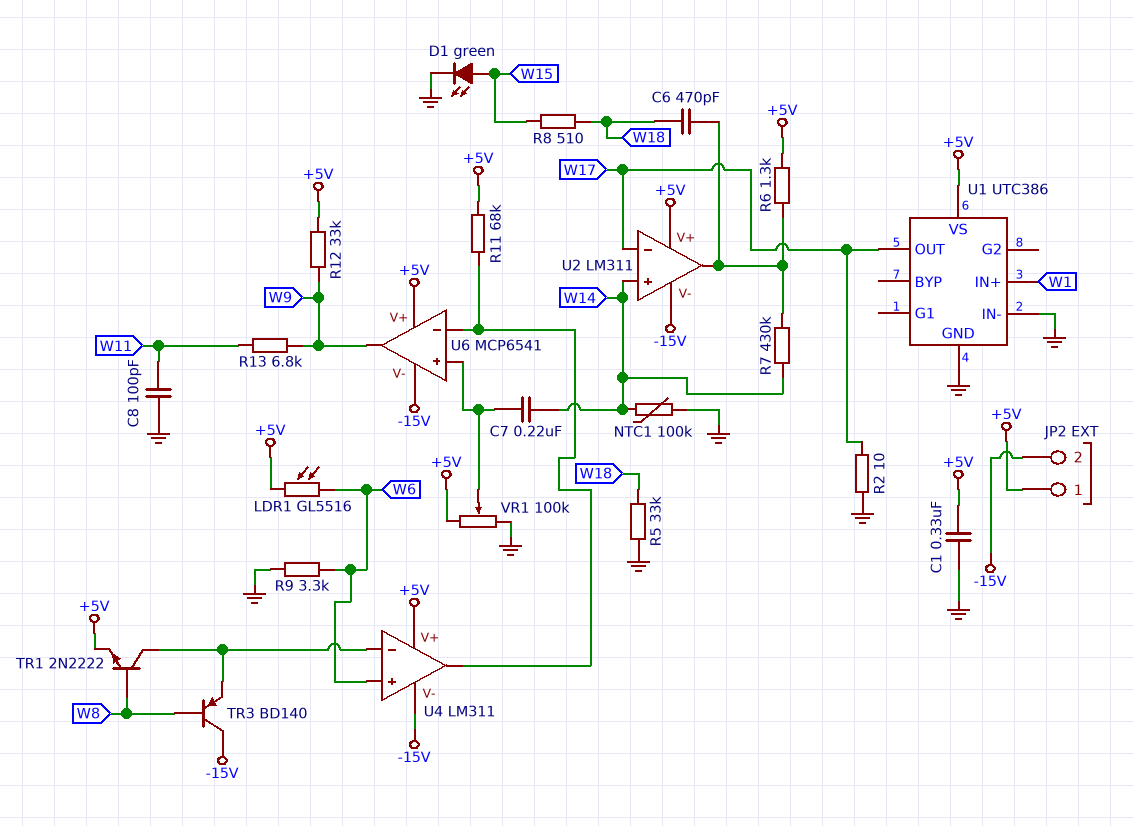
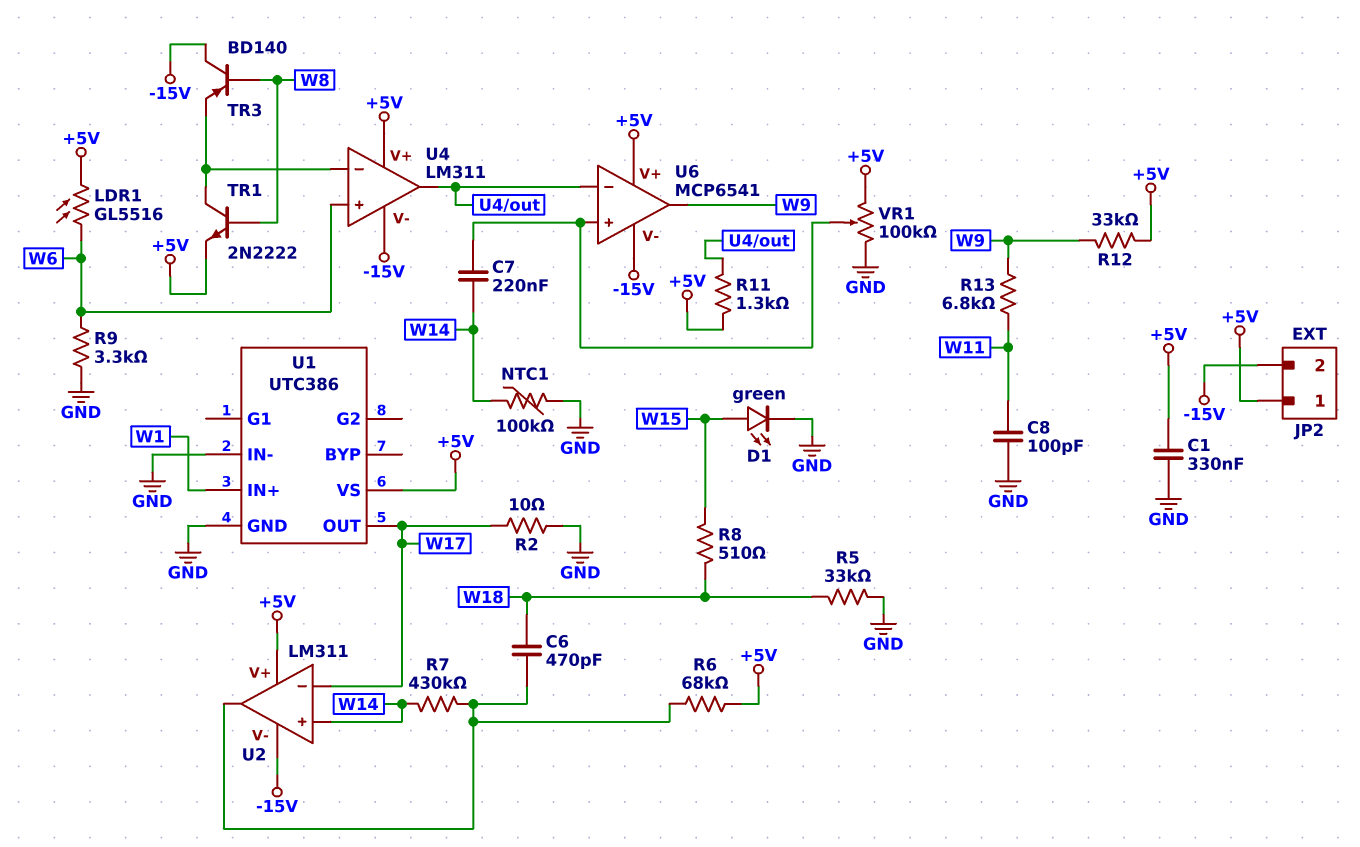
R6: 1.3k (+5V, U2/out) -> 68k (+5V, U2/out)
R11: 68k (+5V, U4/out) -> 1.3k (+5V, U4/out)

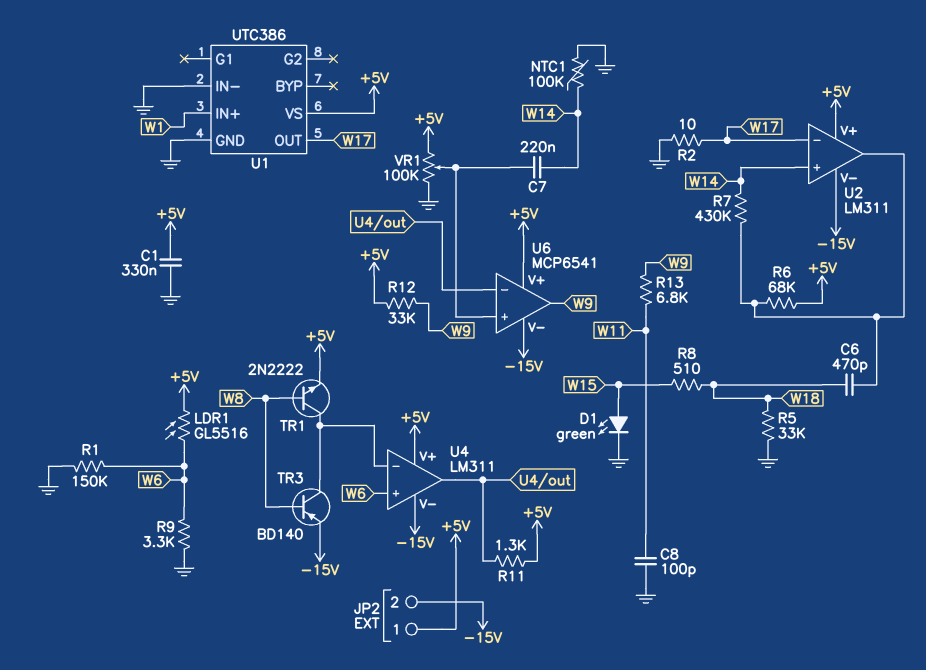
R1: none -> 150k (GND, W6)
TR3: PNP BD140 (B W8, C -15V, E U4/in-) -> PNP BD140 (B W8, C U4/in-, E -15V)

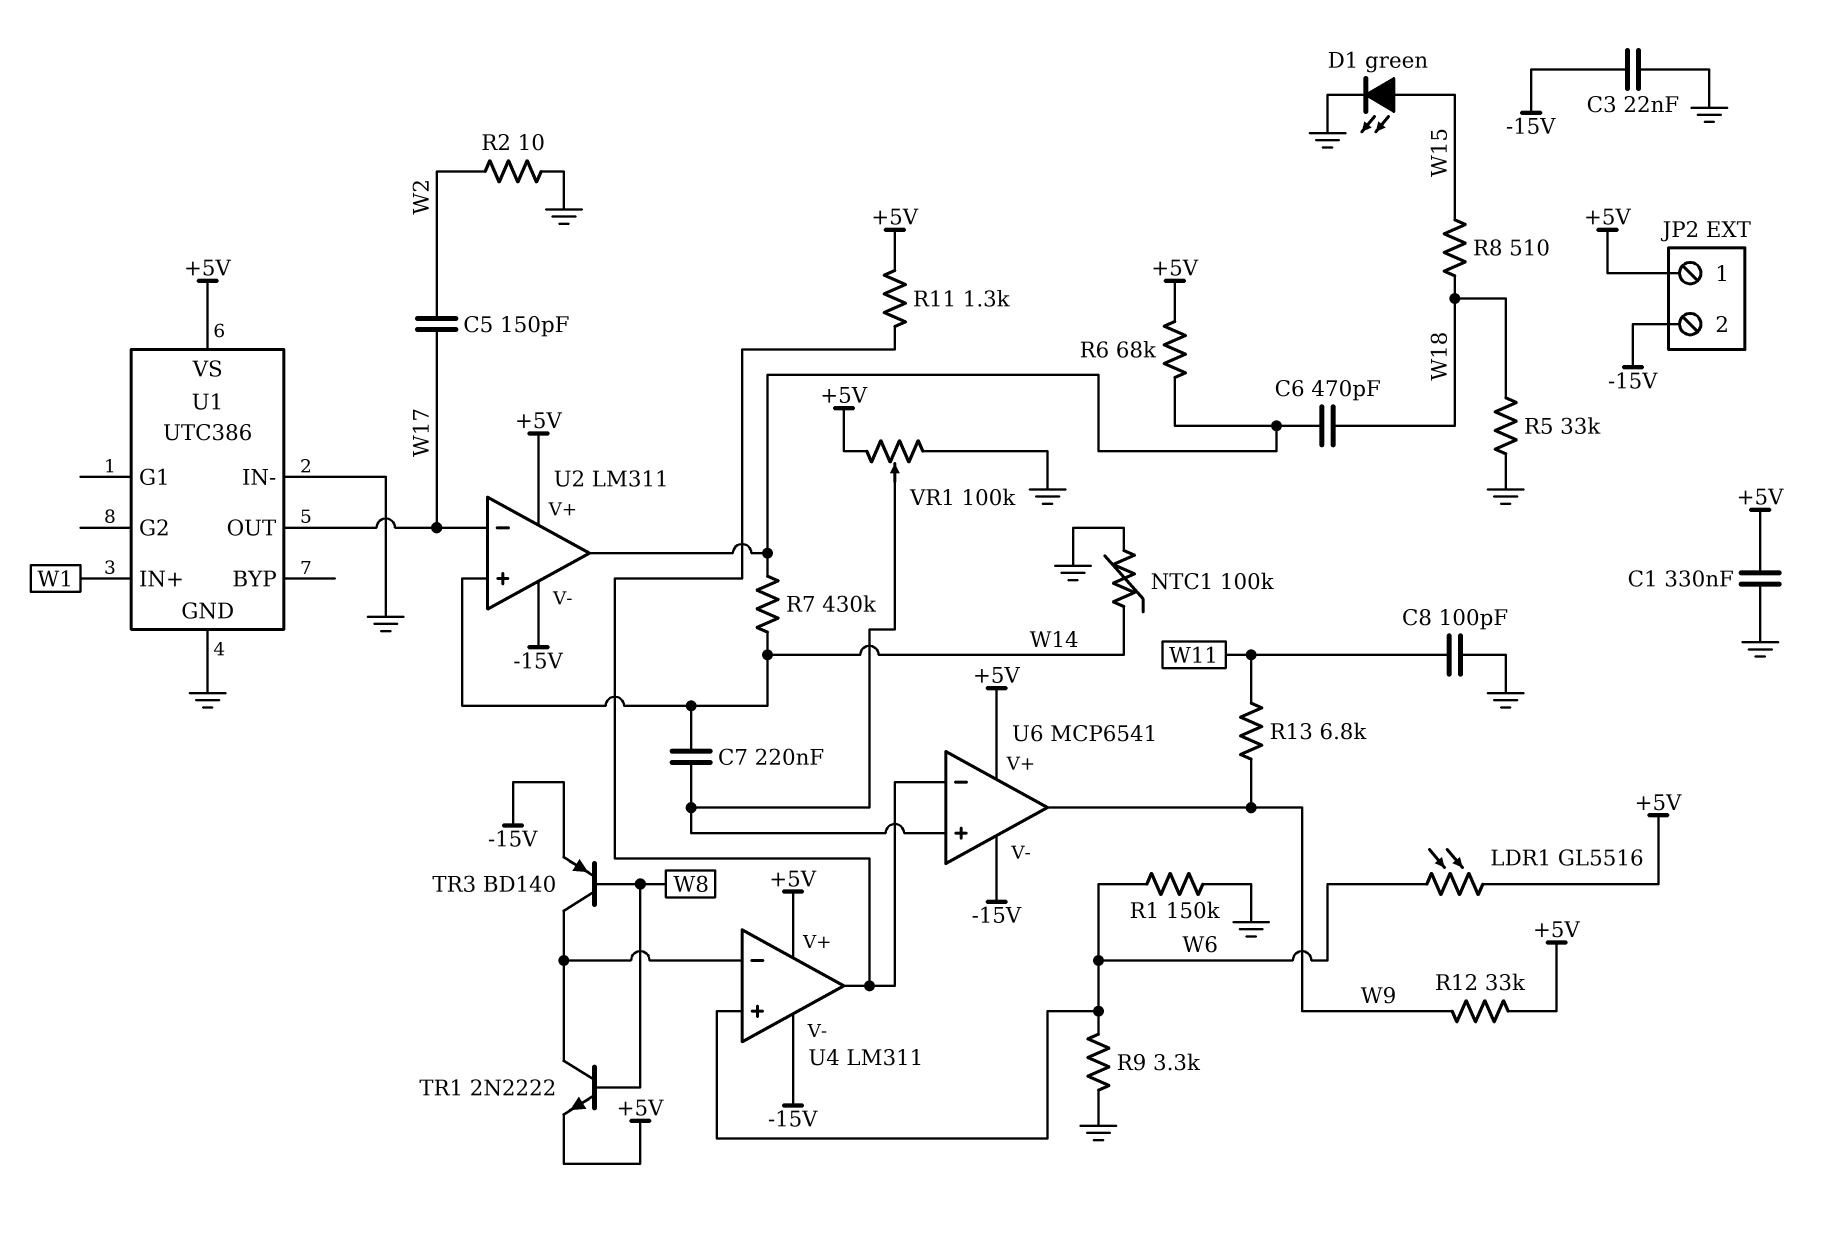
C3: none -> 22nF (-15V, GND)
C5: none -> 150pF (W2, W17)
R2: 10 (GND, W17) -> 10 (GND, W2)

